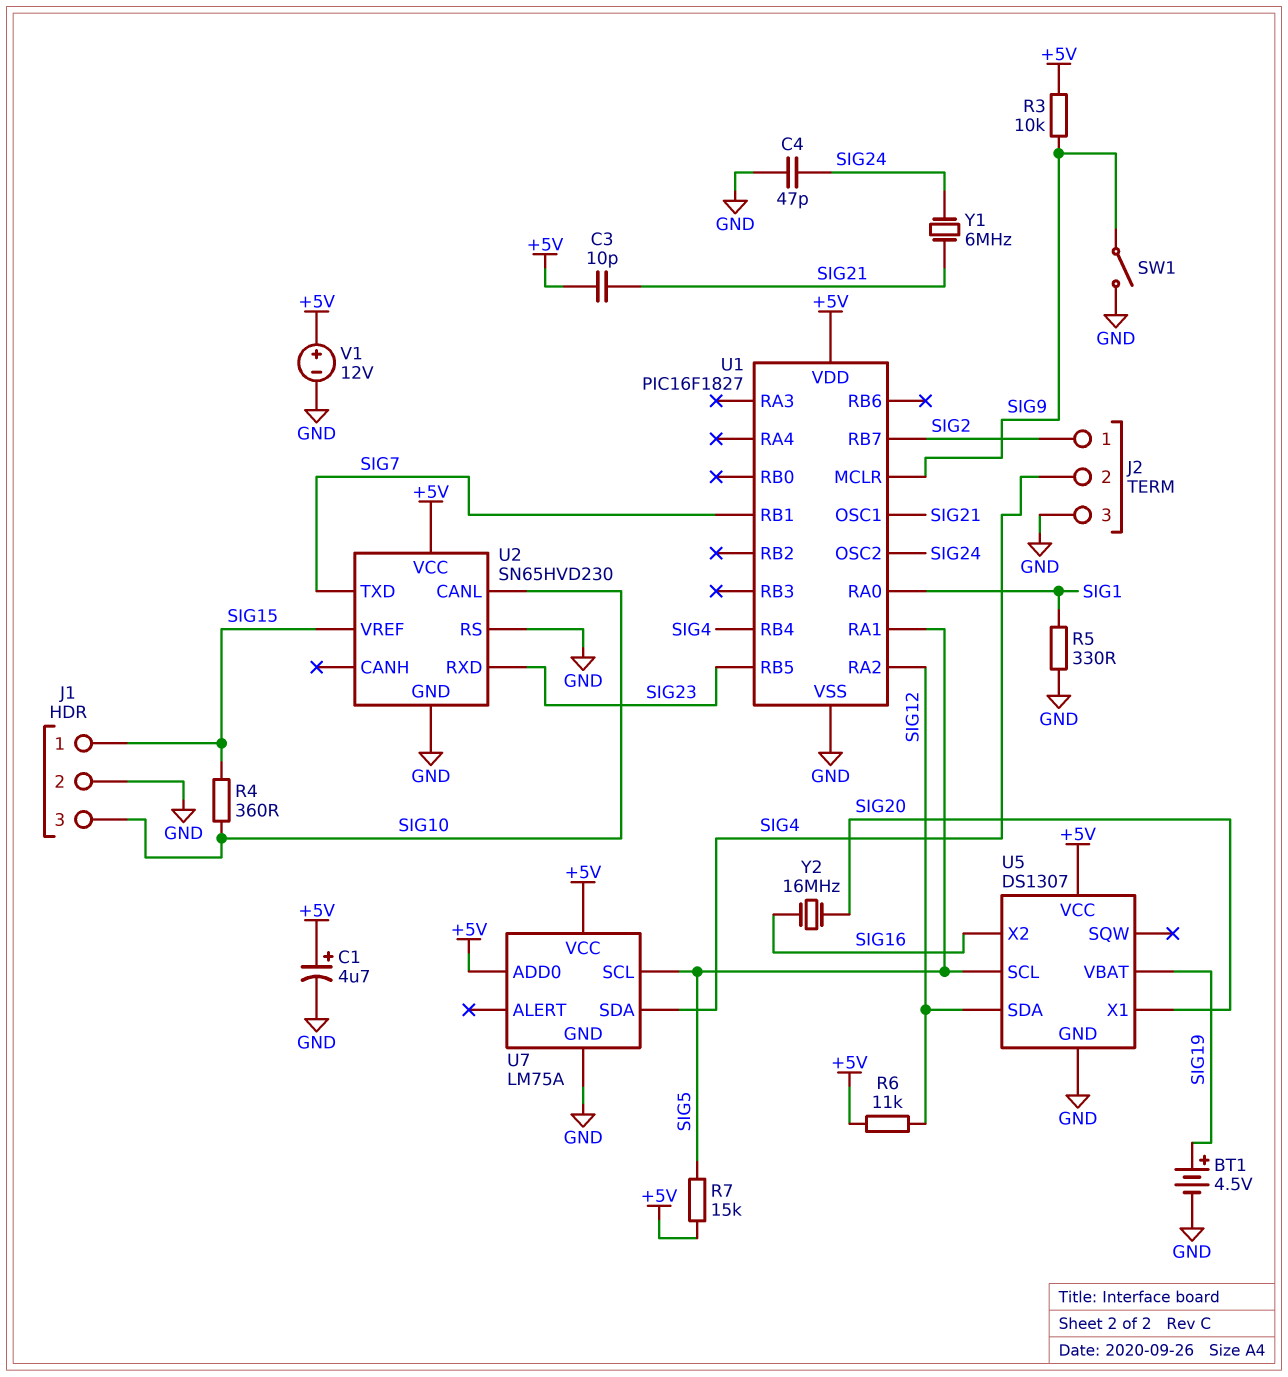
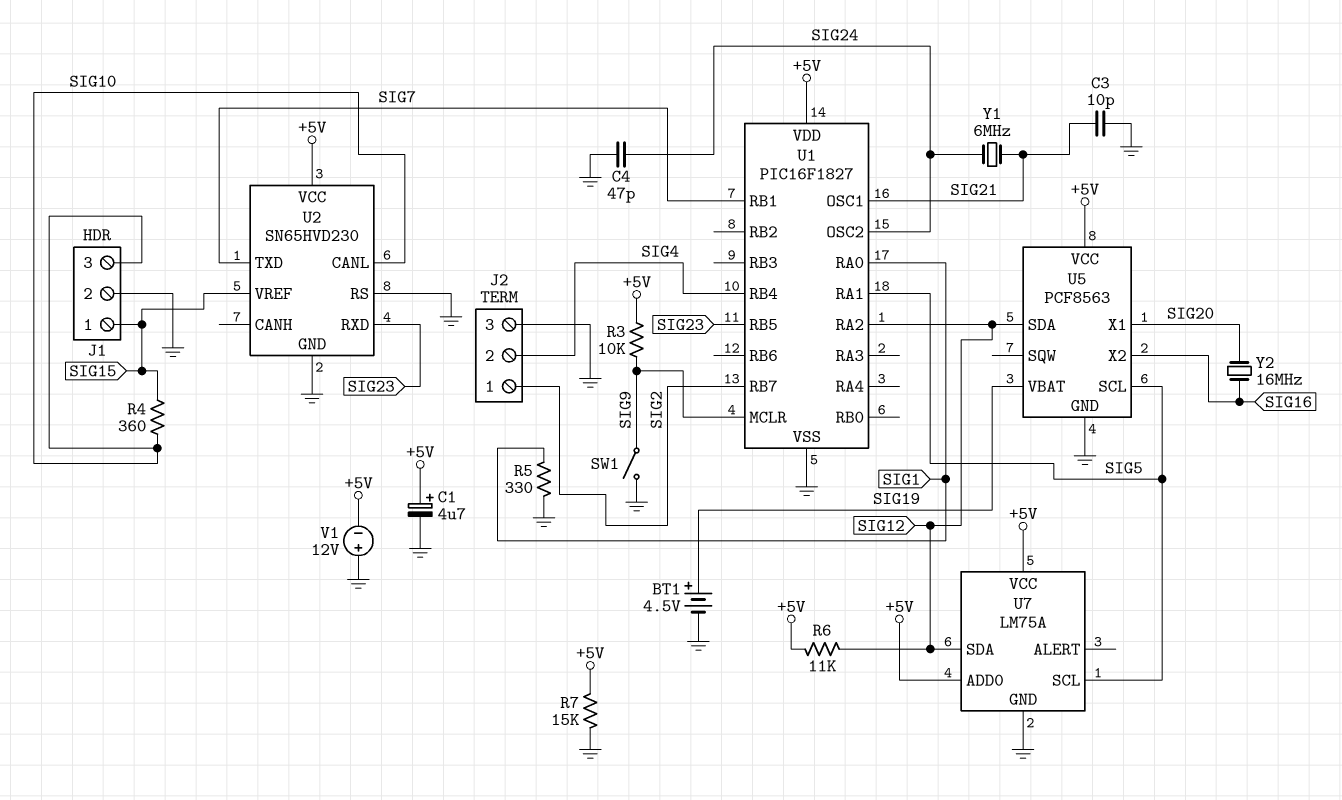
C3: 10pF (+5V, SIG21) -> 10pF (GND, SIG21)
R7: 15k (+5V, SIG5) -> 15k (+5V, GND)
U5: DS1307 -> PCF8563
U7 pin SDA: SIG4 -> SIG12
V1: 12V (plus +5V, minus GND) -> 12V (plus GND, minus +5V)

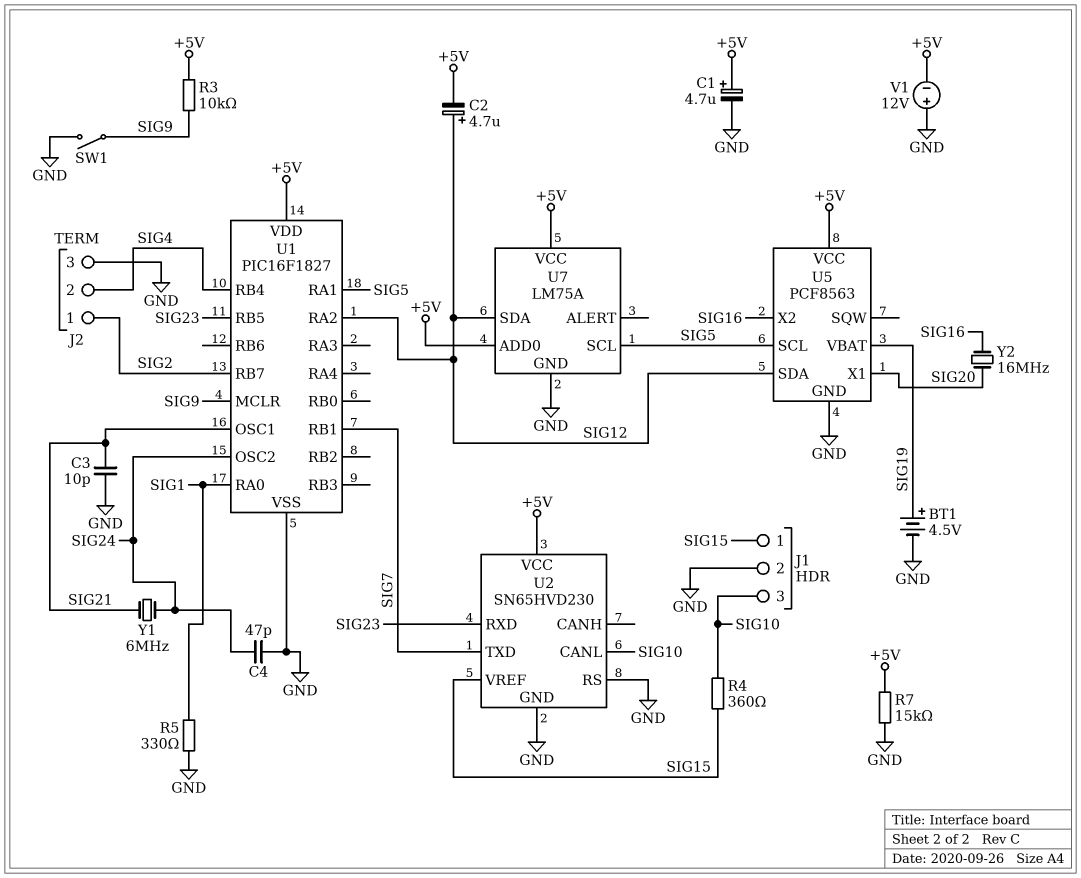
C2: none -> 4.7uF (plus SIG12, minus +5V)
R6: 11k (+5V, SIG12) -> none

